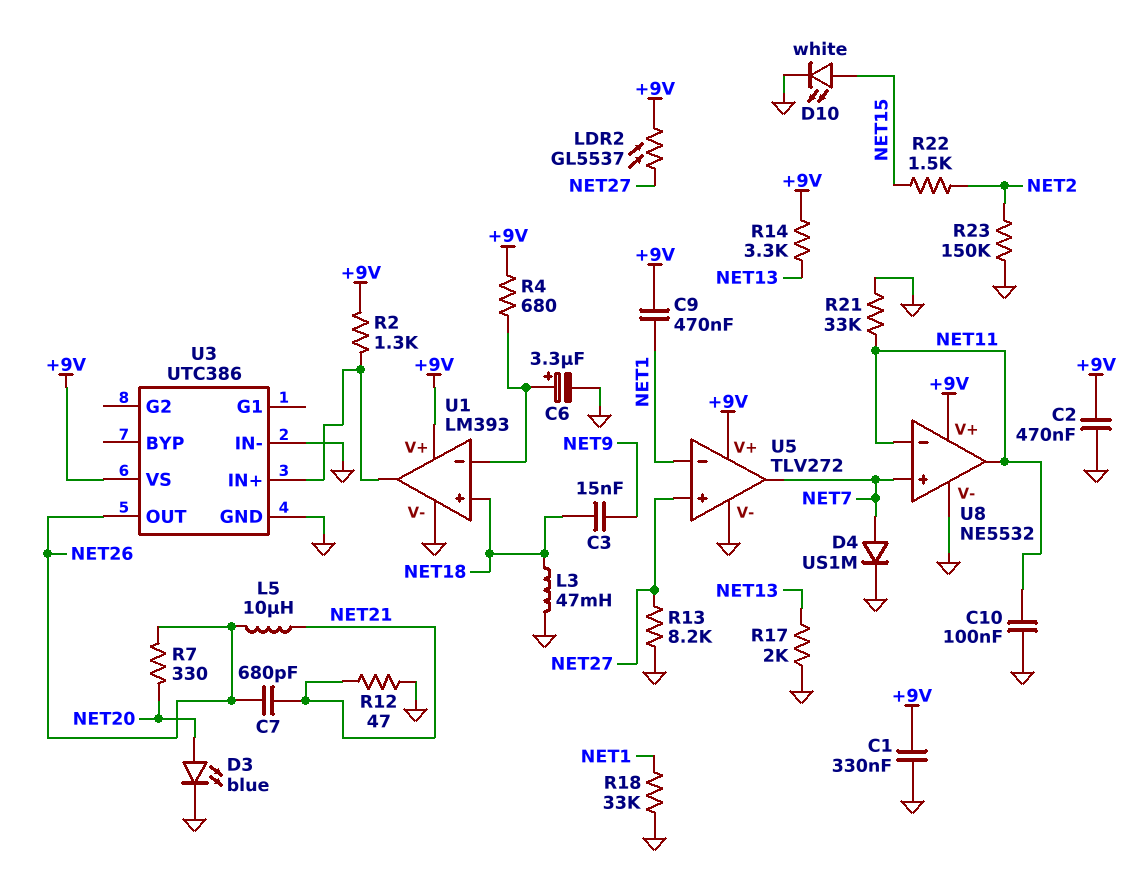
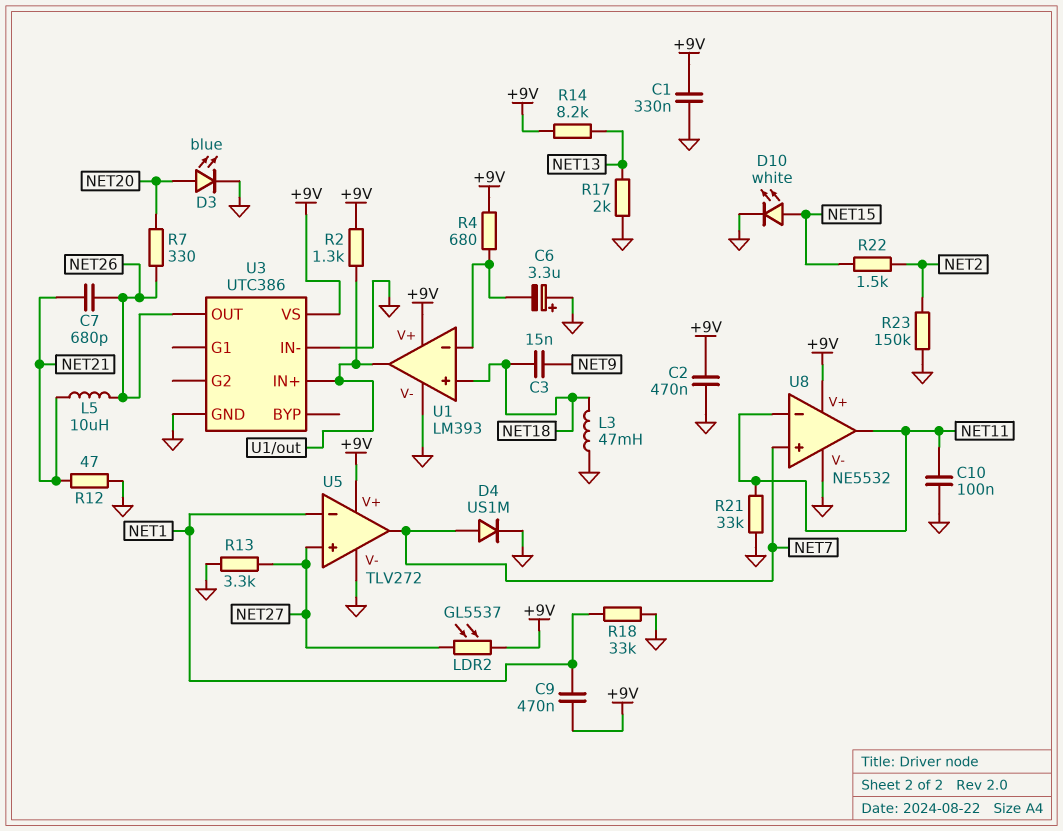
C6: 3.3uF (plus U1/in-, minus GND) -> 3.3uF (plus GND, minus U1/in-)
R13: 8.2k (GND, NET27) -> 3.3k (GND, NET27)
R14: 3.3k (+9V, NET13) -> 8.2k (+9V, NET13)

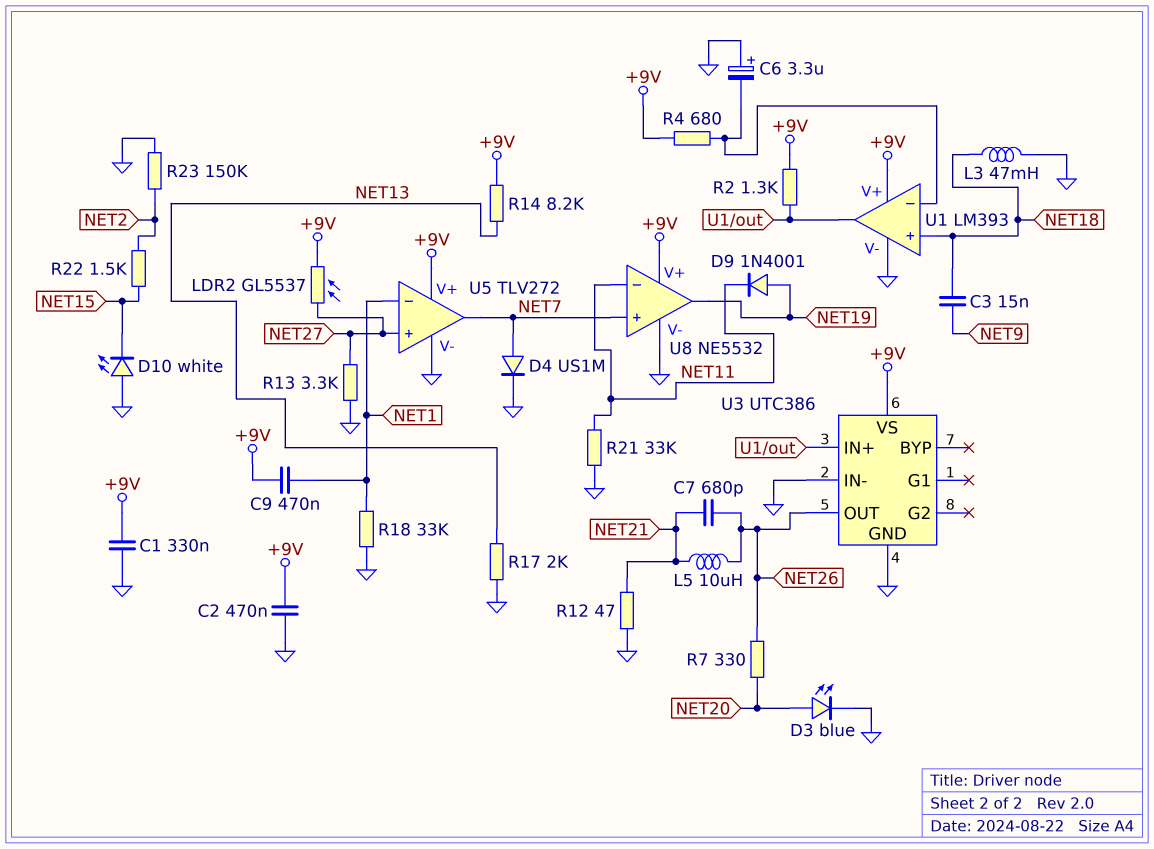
C10: 100nF (GND, NET11) -> none
D9: none -> diode 1N4001 (A NET19, K NET11)
D10: LED white (A NET15, K GND) -> LED white (A GND, K NET15)
U8 pin out: NET11 -> NET19

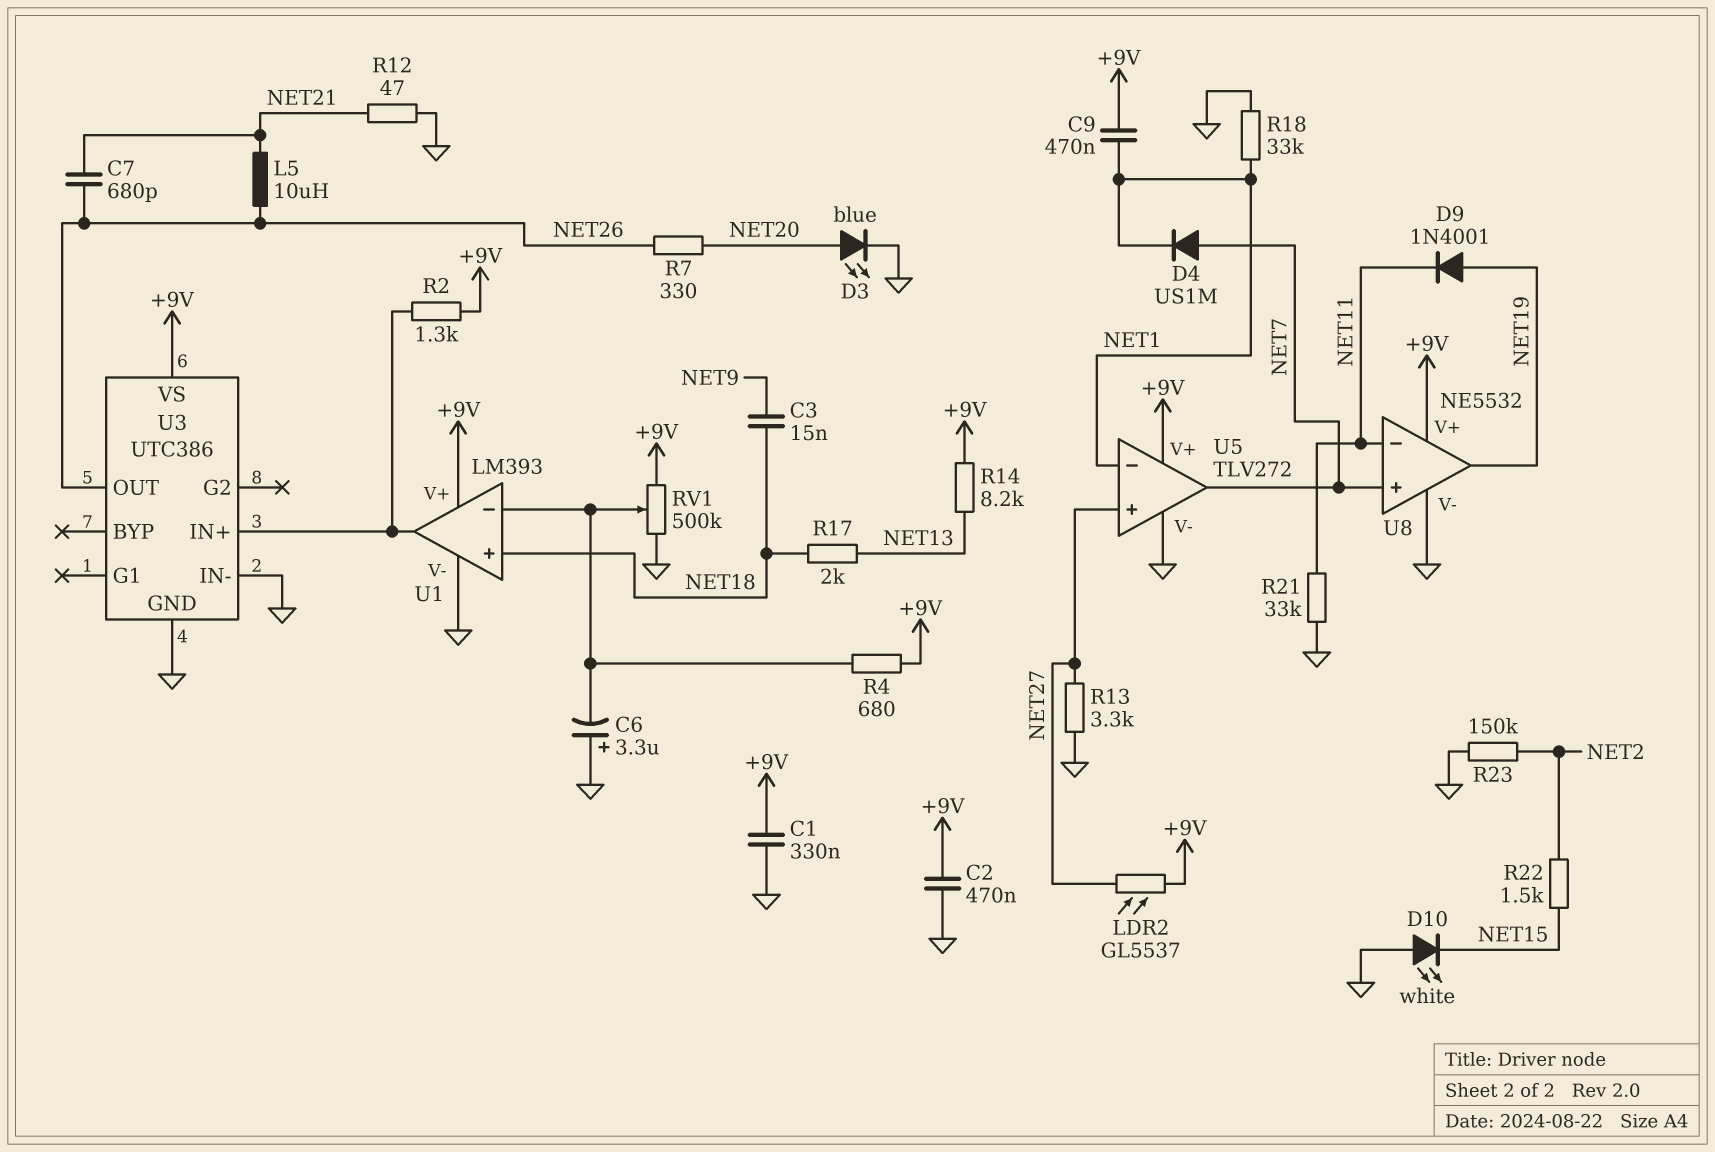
D4: diode US1M (A NET7, K GND) -> diode US1M (A NET7, K NET1)
L3: 47mH (GND, NET18) -> none
R17: 2k (GND, NET13) -> 2k (NET13, NET18)
RV1: none -> 500k (+9V, GND, wiper U1/in-)

